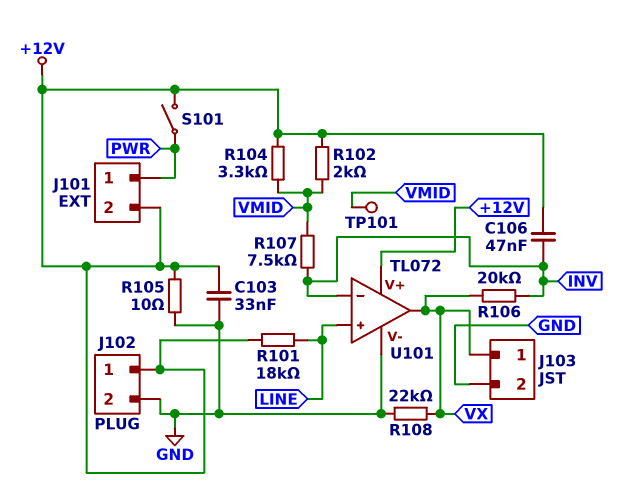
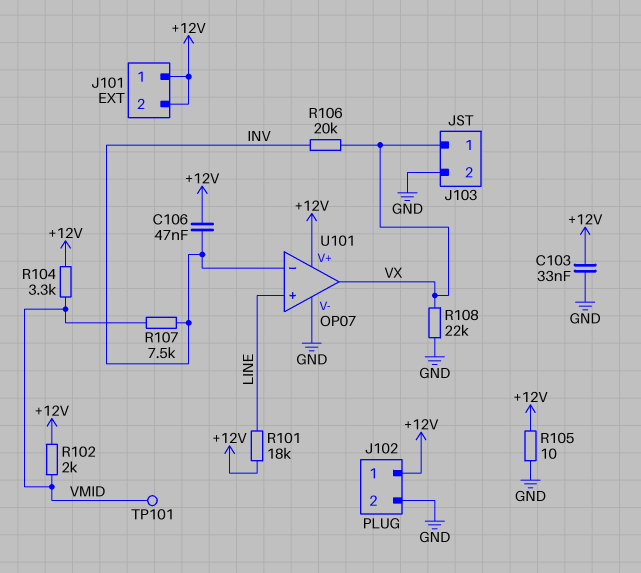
J101 pin 1: PWR -> +12V
S101: switch (+12V, PWR) -> none
U101: TL072 -> OP07

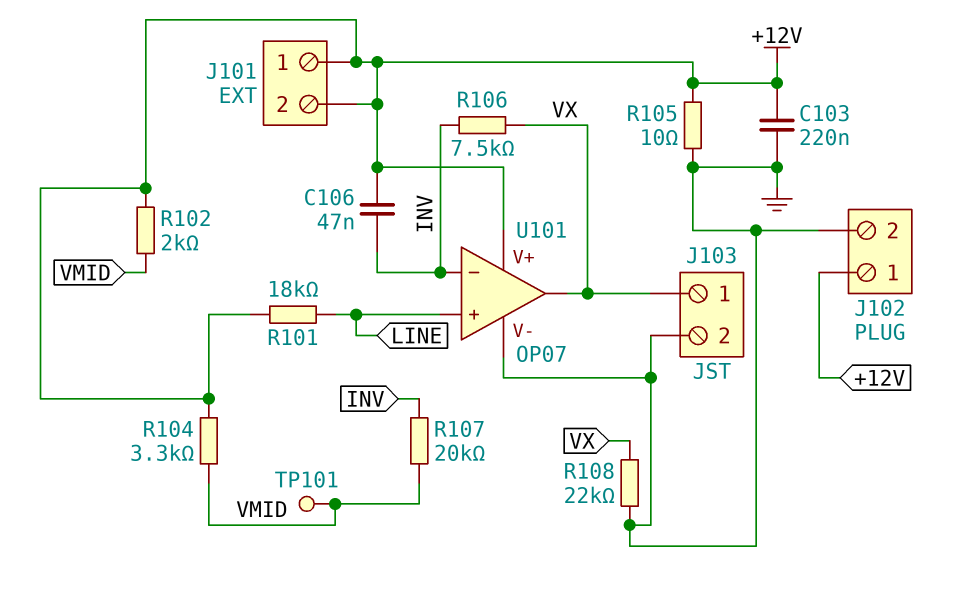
C103: 33nF (+12V, GND) -> 220nF (+12V, GND)
R106: 20k (INV, VX) -> 7.5k (INV, VX)
R107: 7.5k (INV, VMID) -> 20k (INV, VMID)

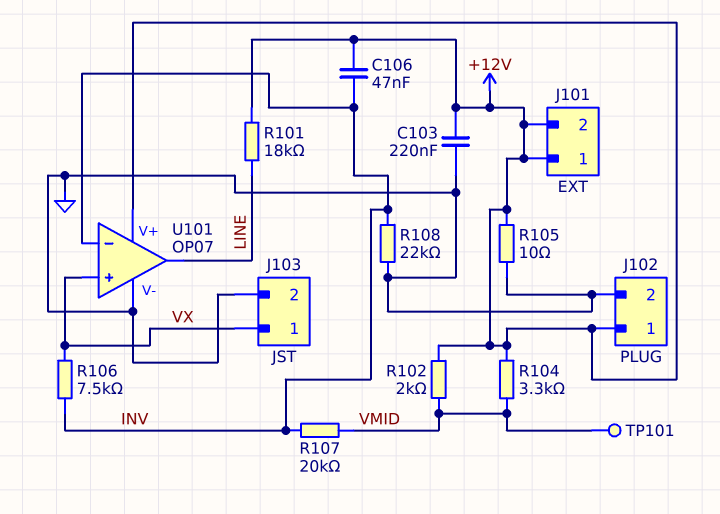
R108: 22k (GND, VX) -> 22k (GND, INV)
U101 pin in+: LINE -> VX
U101 pin out: VX -> LINE

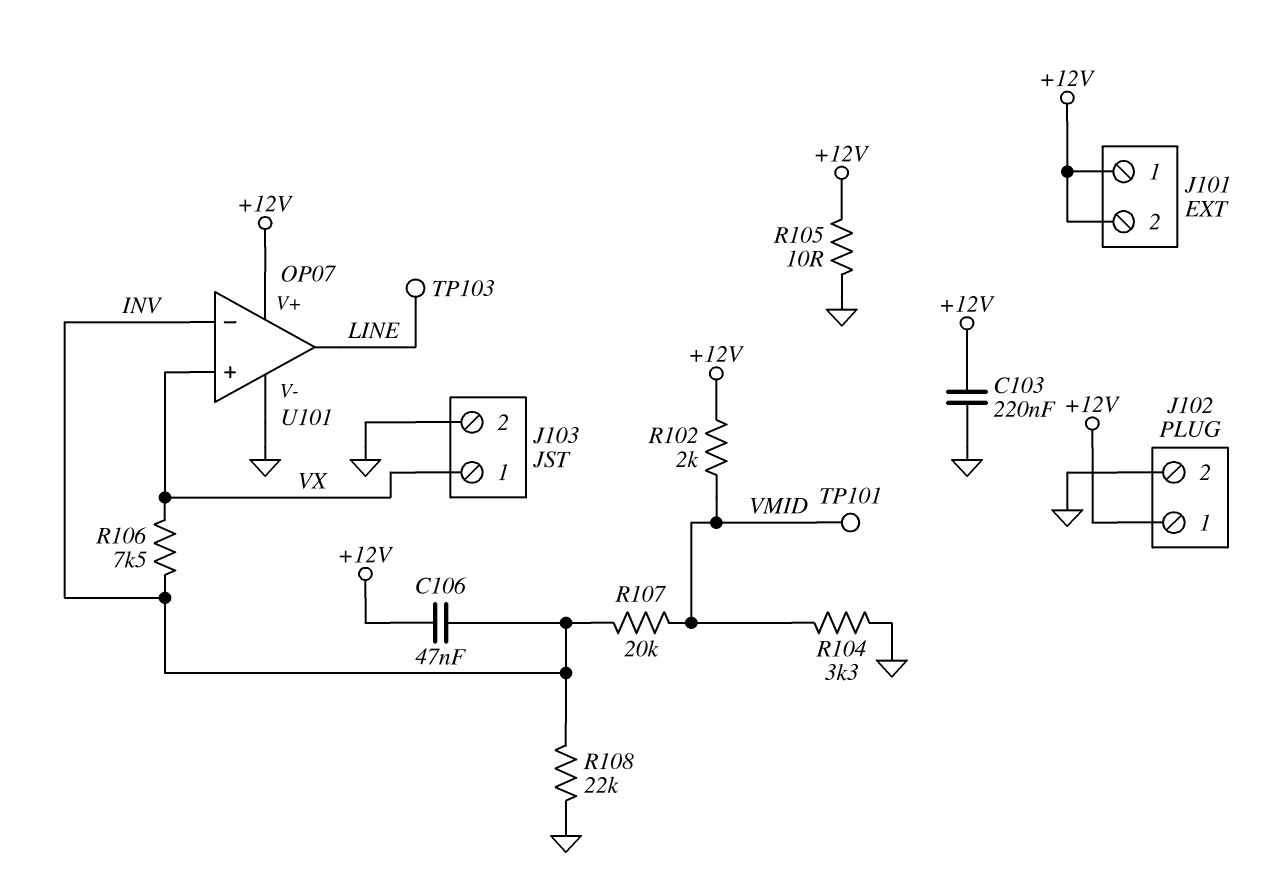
R101: 18k (+12V, LINE) -> none
R104: 3.3k (+12V, VMID) -> 3.3k (GND, VMID)
TP103: none -> test point (LINE)

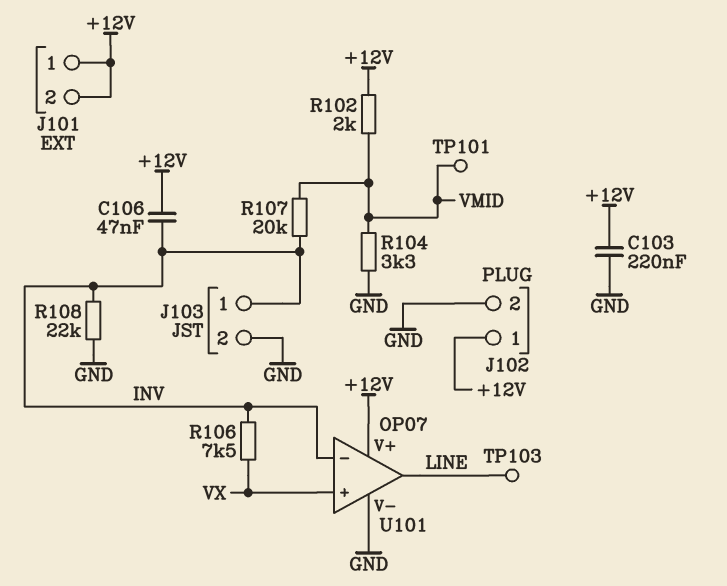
J103 pin 1: VX -> INV
R105: 10 (+12V, GND) -> none

